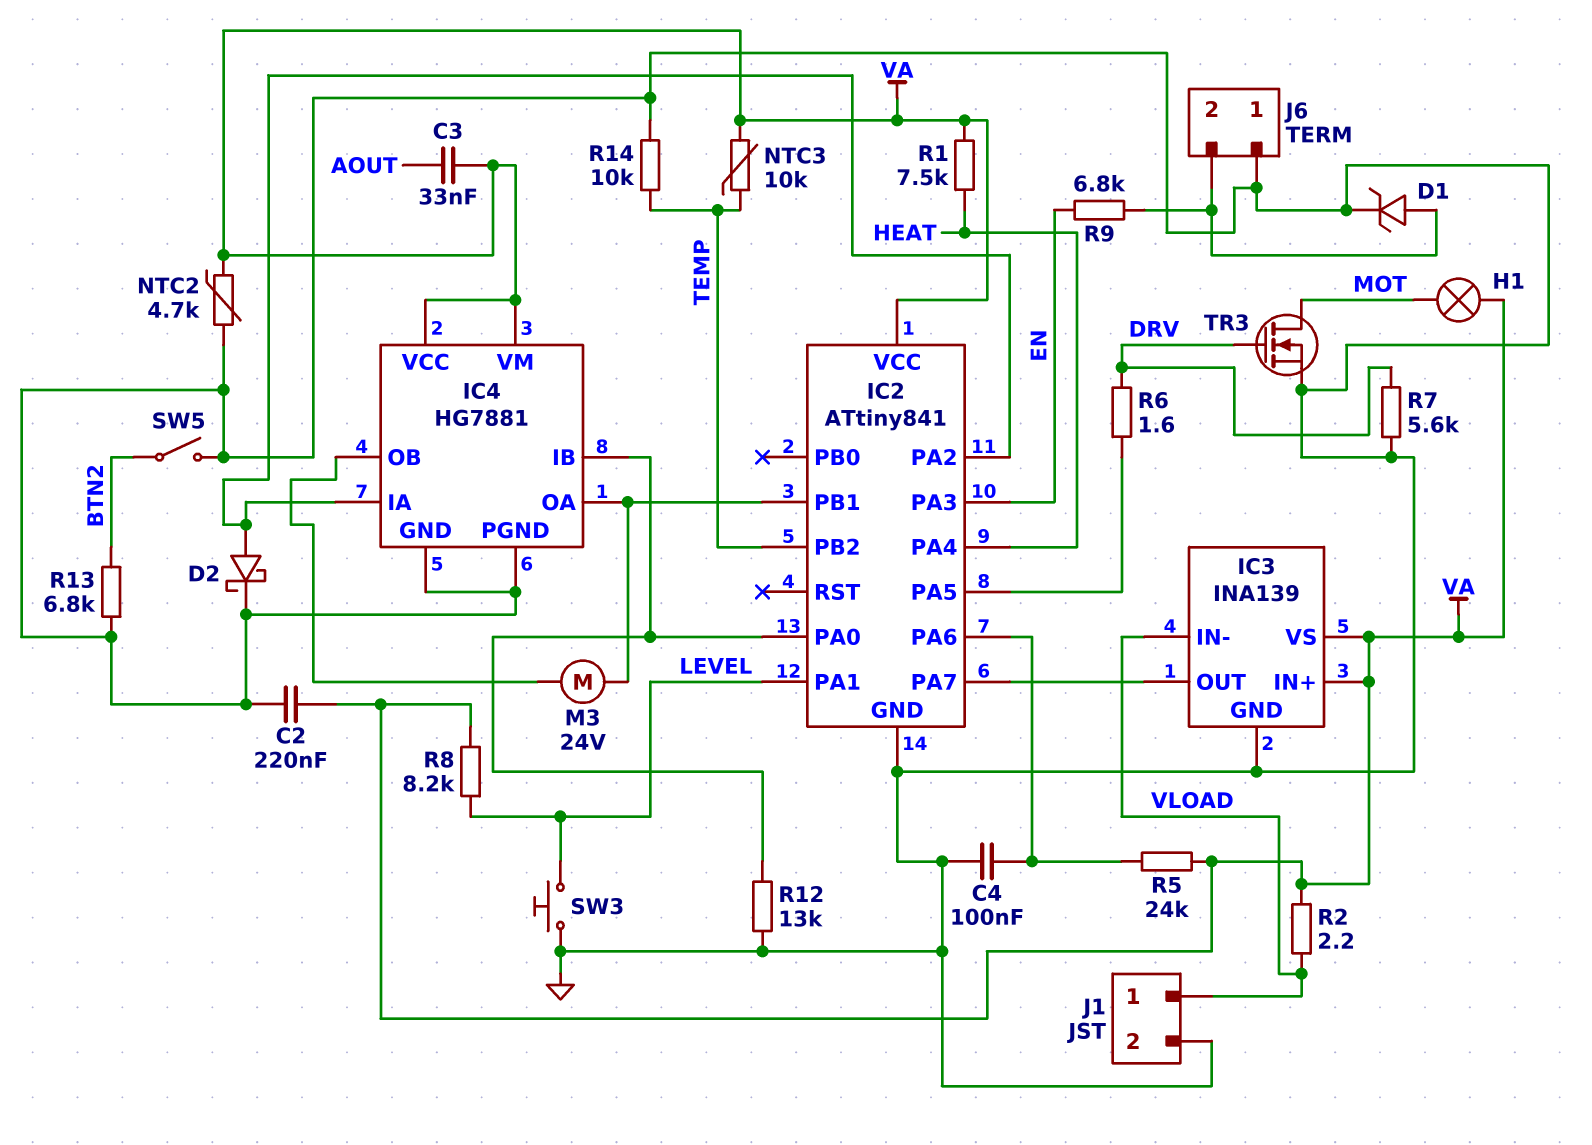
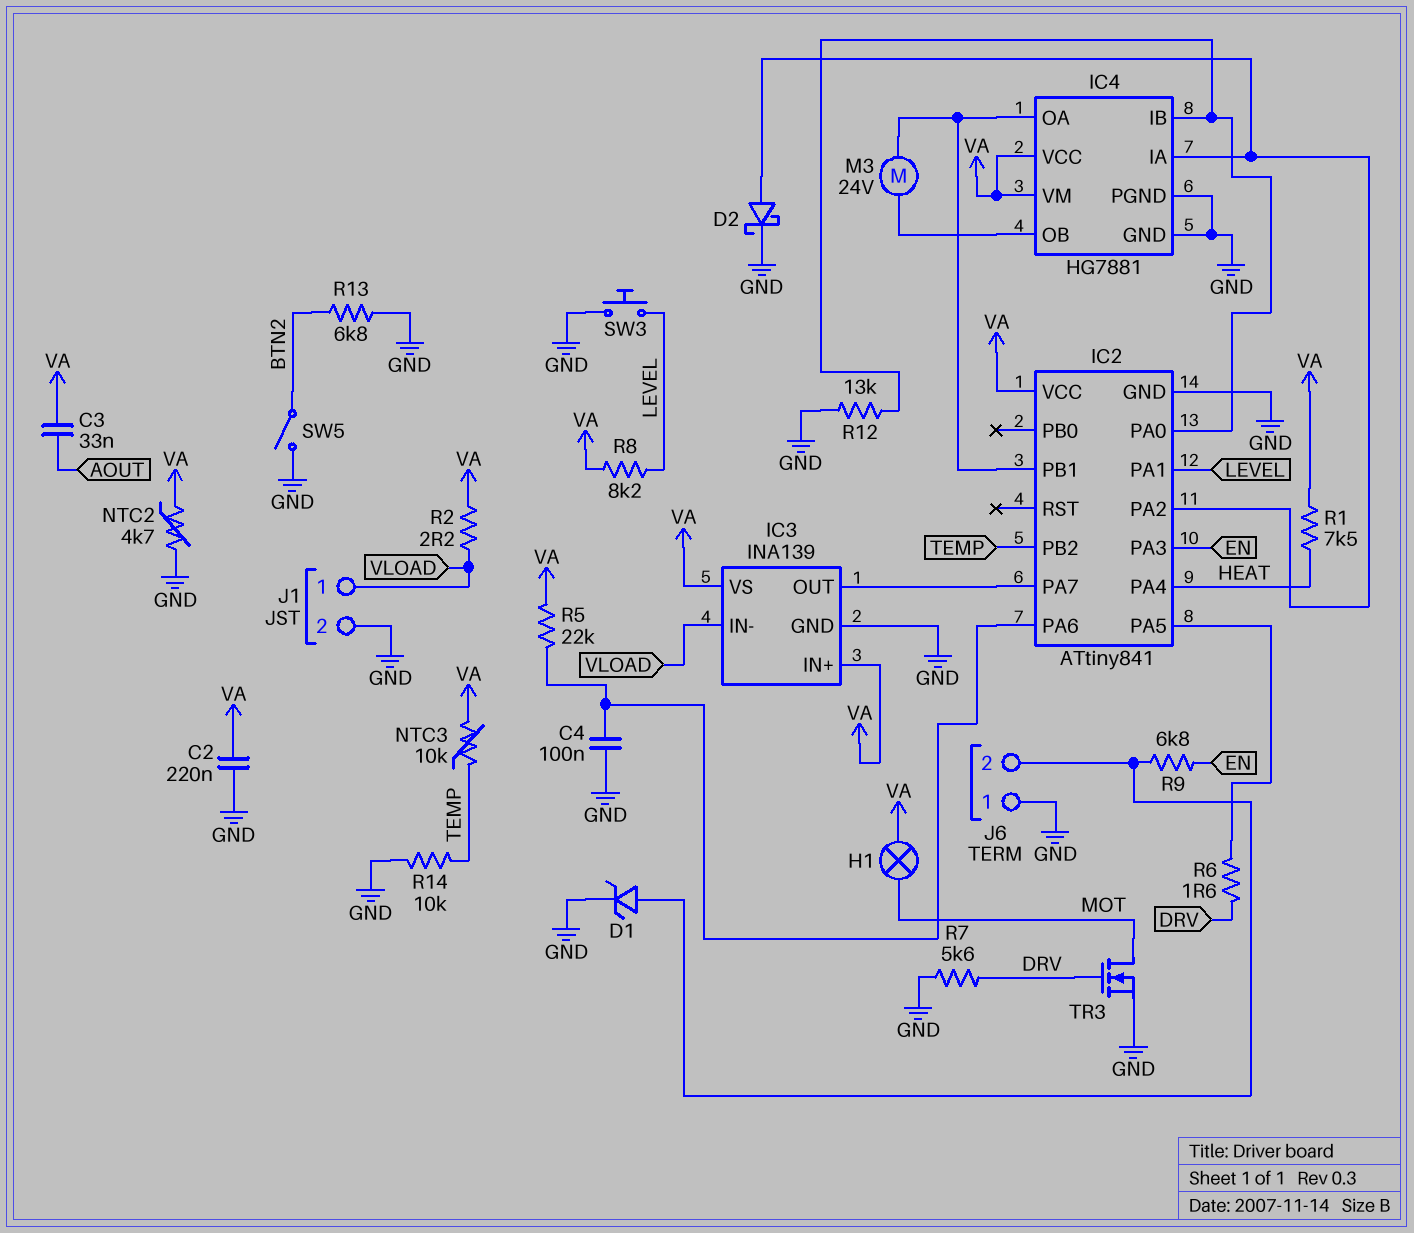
R5: 24k (IC2/PA6, VA) -> 22k (IC2/PA6, VA)

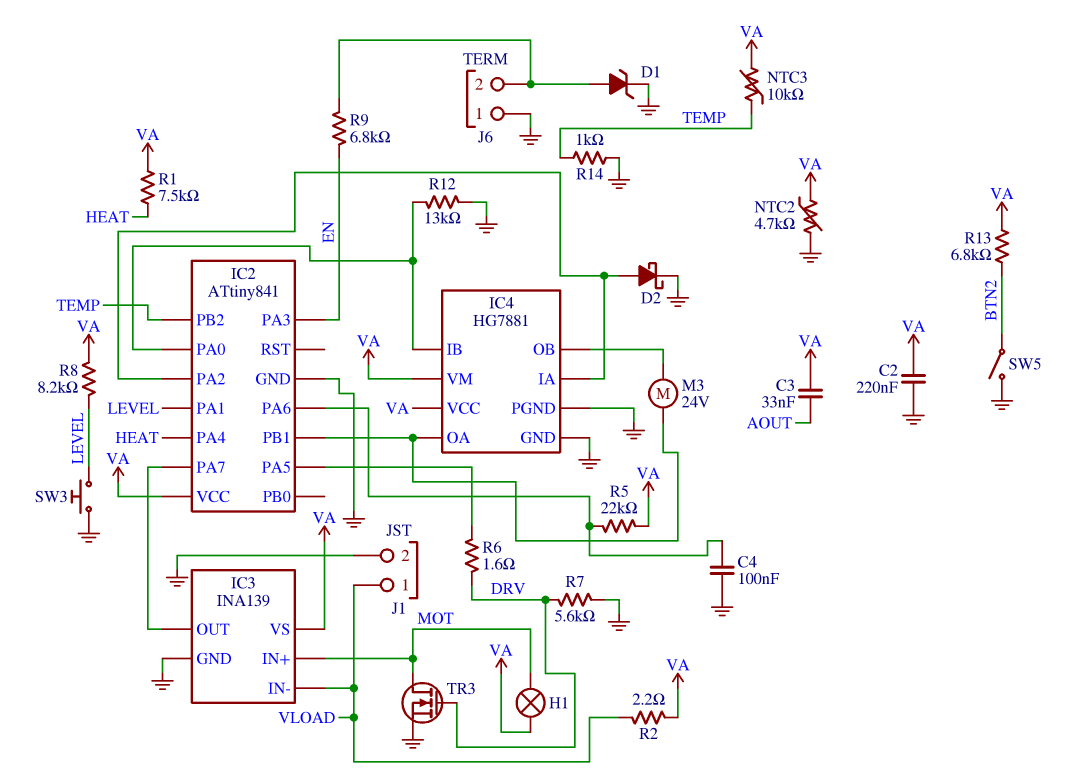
IC3 pin IN+: VA -> MOT
R13: 6.8k (BTN2, GND) -> 6.8k (BTN2, VA)
R14: 10k (GND, TEMP) -> 1k (GND, TEMP)

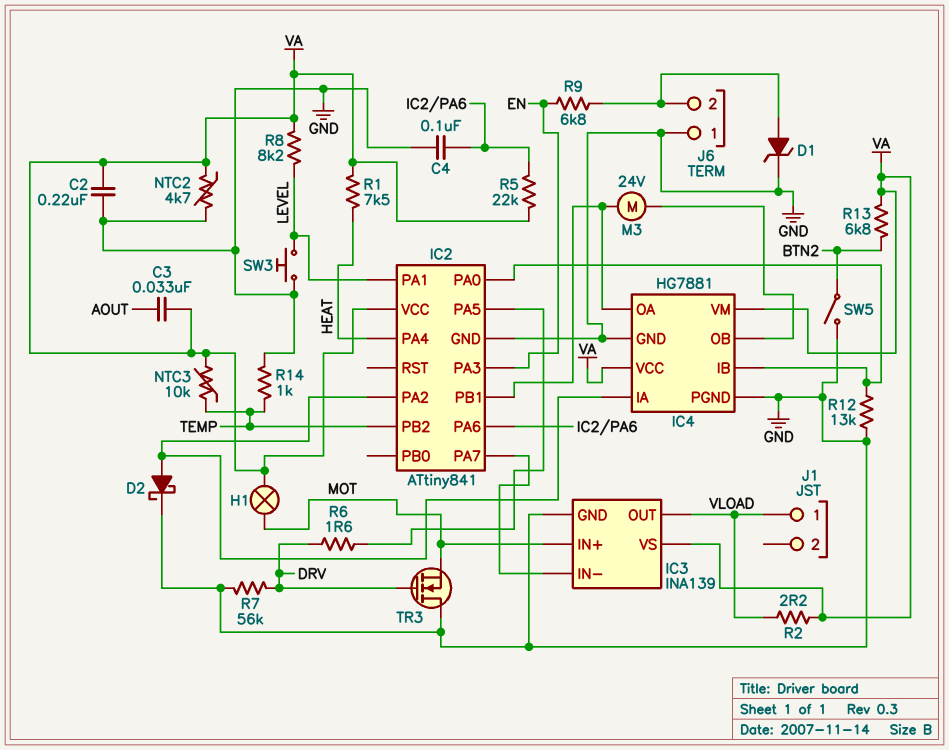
IC3 pin IN-: VLOAD -> IC2/PA7
IC3 pin OUT: IC2/PA7 -> VLOAD
J1 pin 2: GND -> none
R7: 5.6k (DRV, GND) -> 56k (DRV, GND)
TR3: NMOS (G DRV, D MOT, S GND) -> NMOS (G DRV, D GND, S MOT)

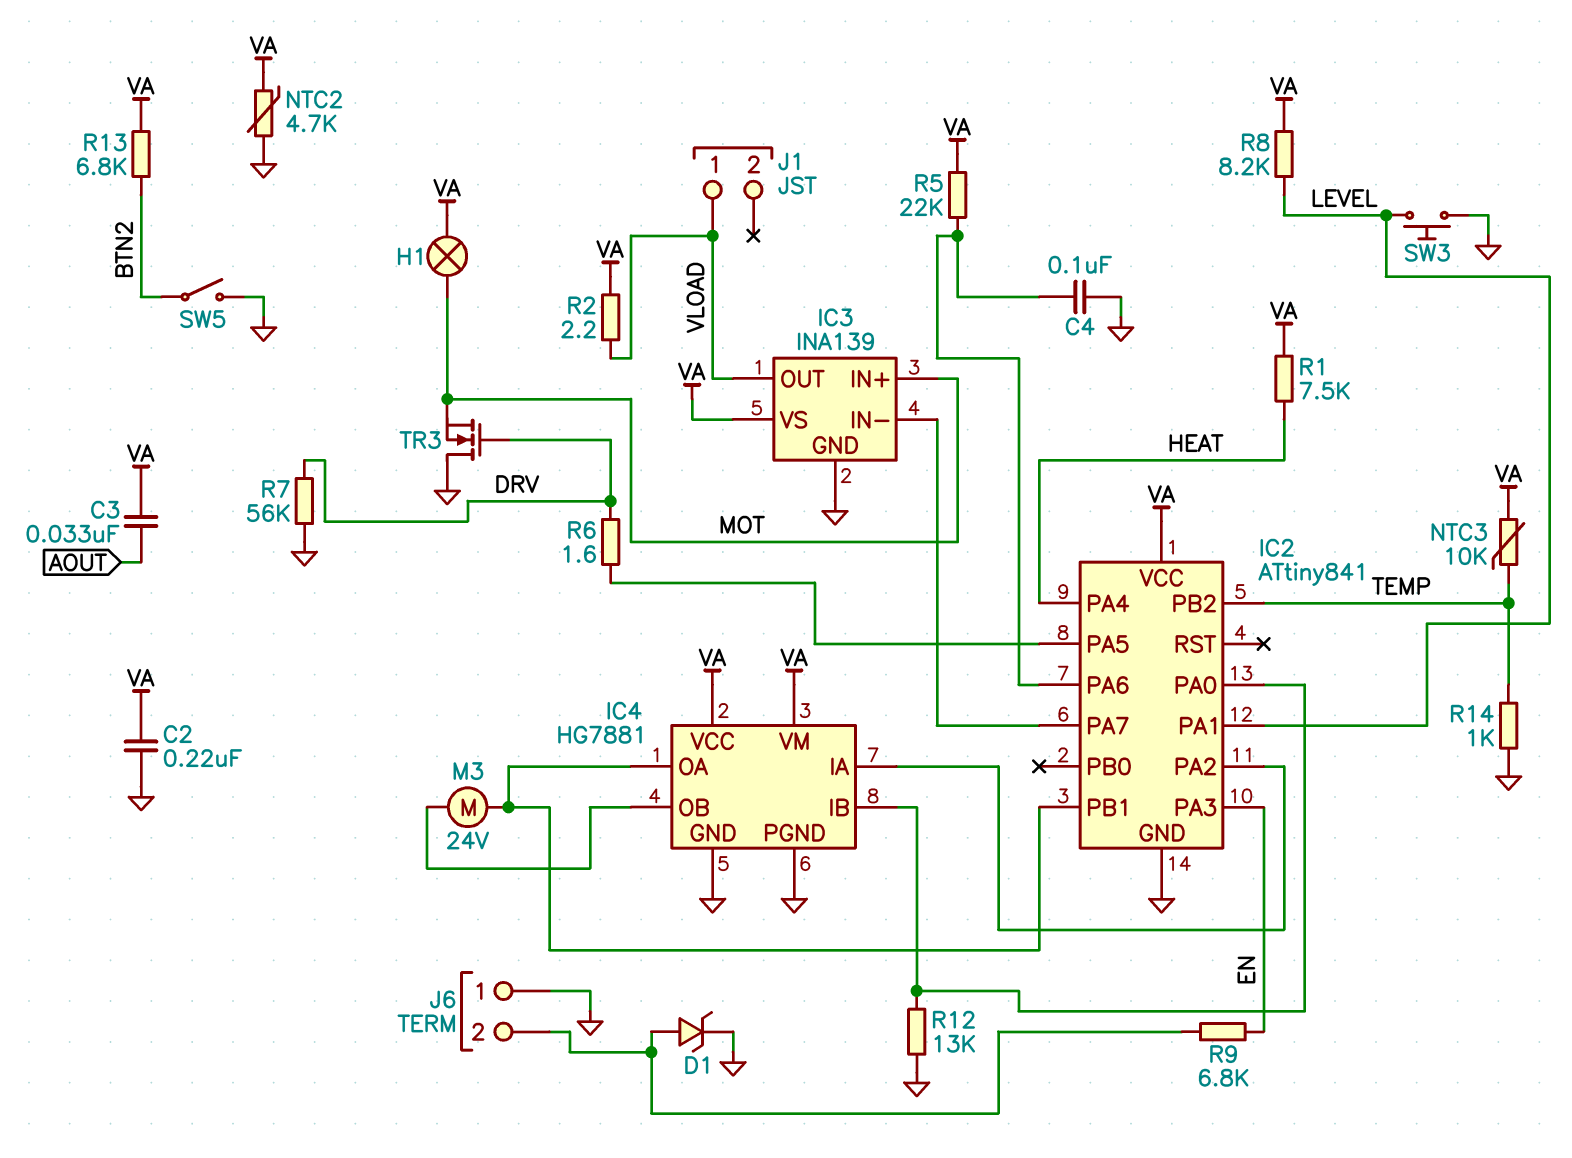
D2: schottky (A IC2/PA2, K GND) -> none

